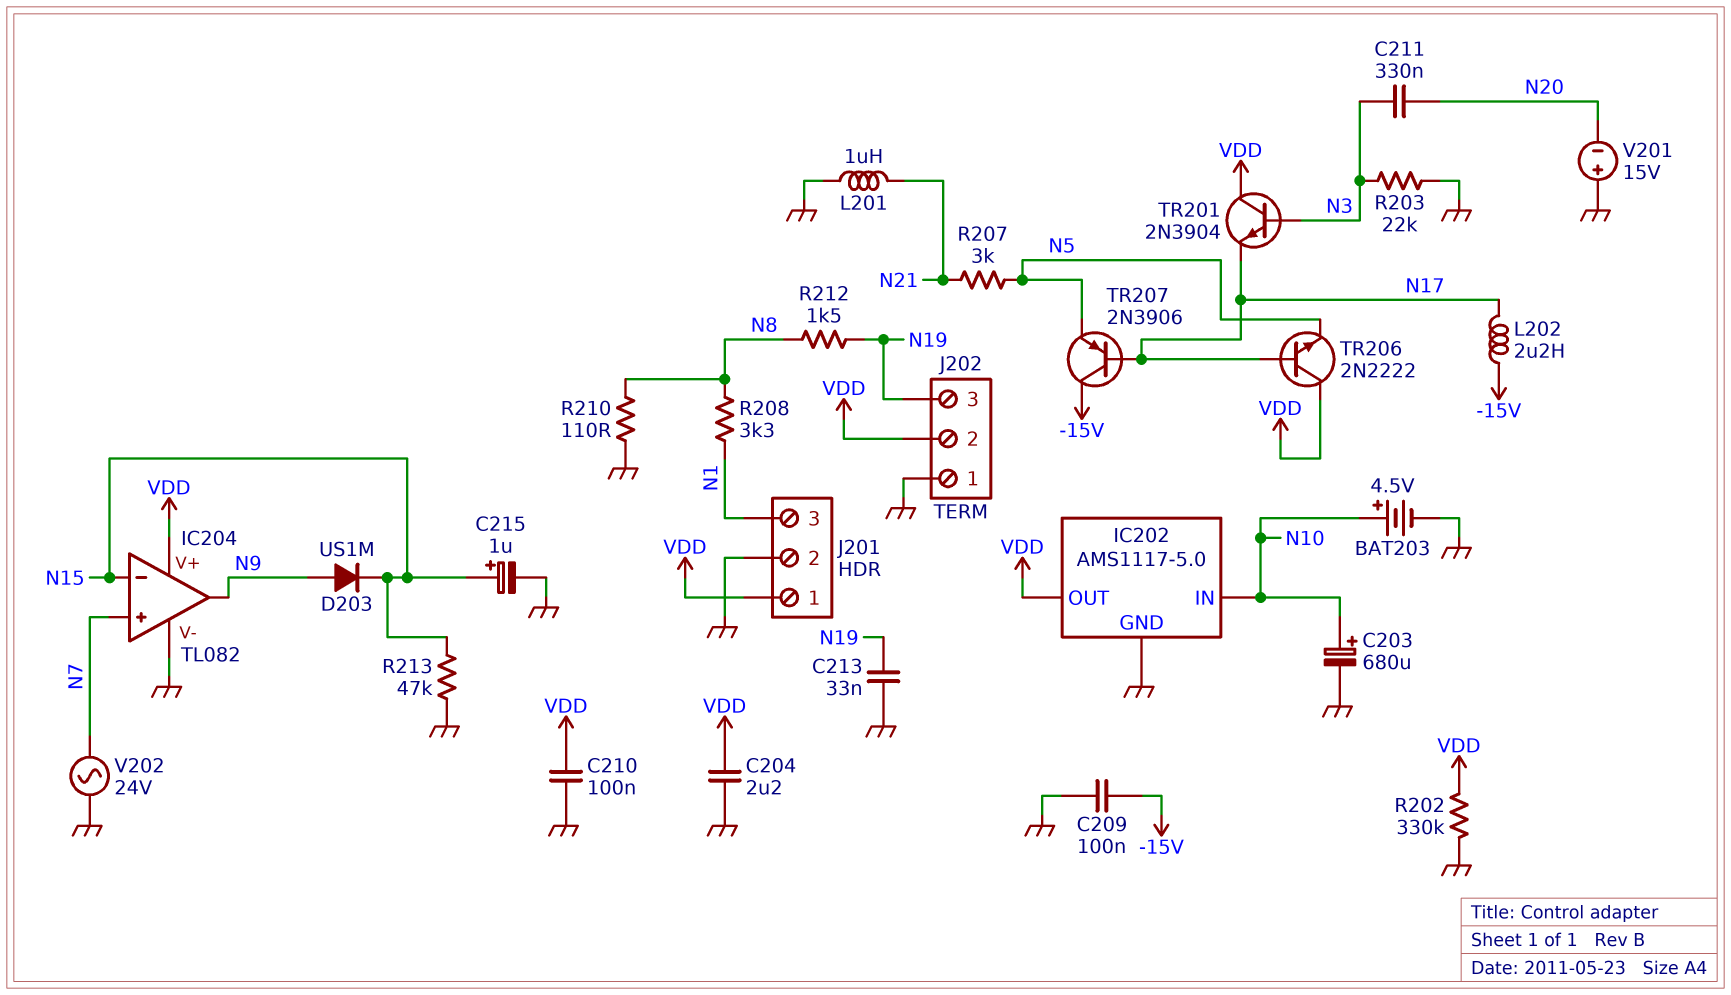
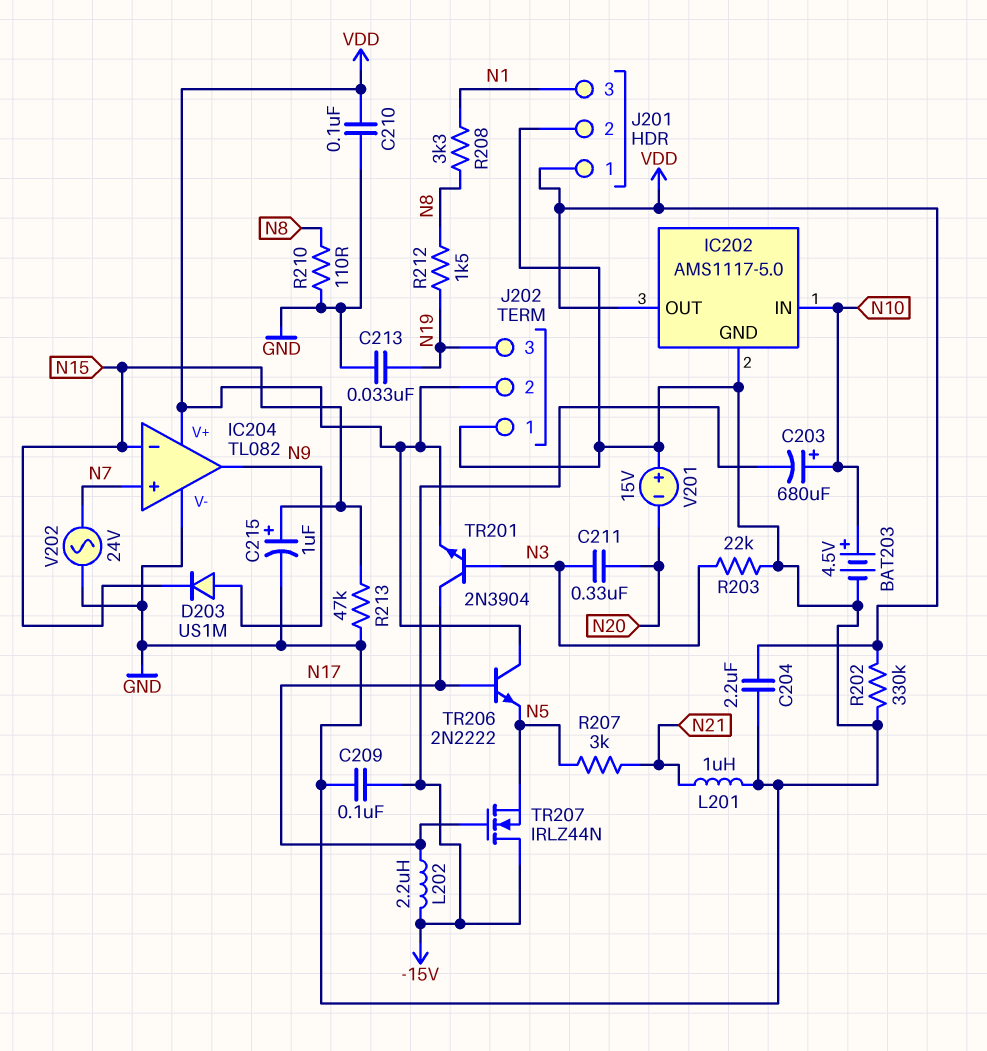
C203: 680uF (plus N10, minus GND) -> 680uF (plus N10, minus -15V)
TR201: NPN 2N3904 (B N3, C VDD, E N17) -> NPN 2N3904 (B N3, C N17, E VDD)
TR207: PNP 2N3906 (B N17, C -15V, E N5) -> NMOS IRLZ44N (G N17, D -15V, S N5)

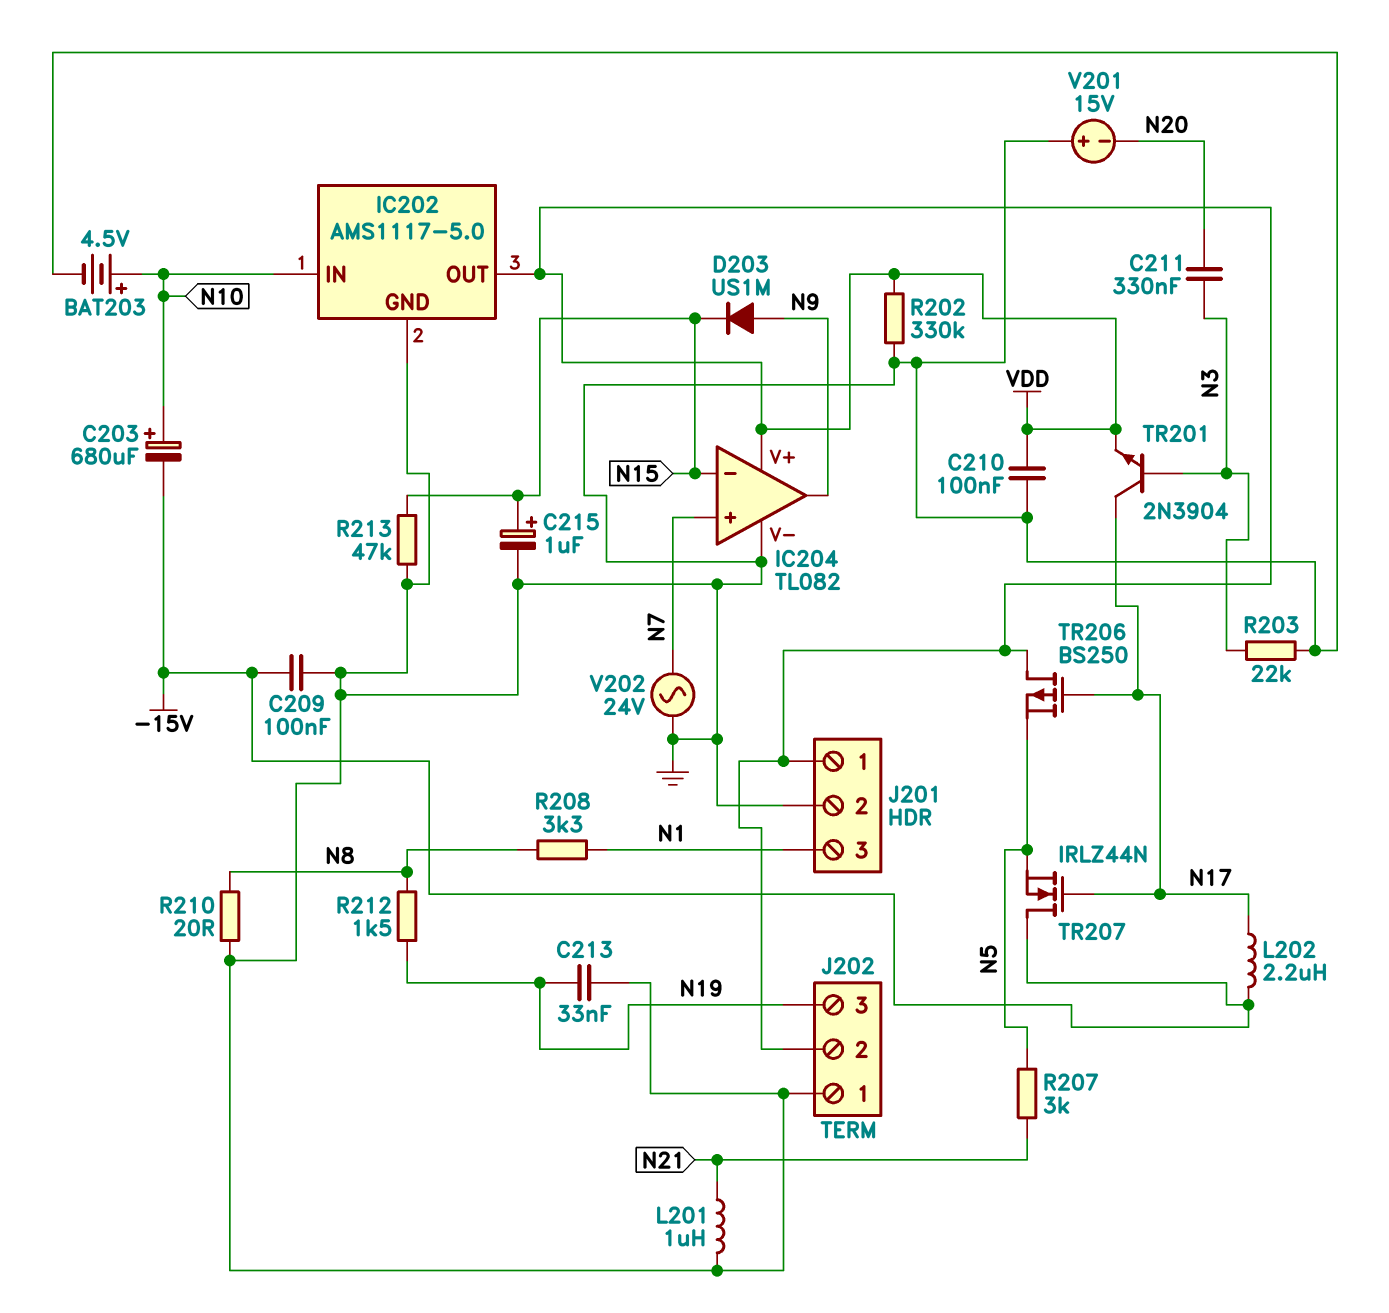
C204: 2.2uF (GND, VDD) -> none
R210: 110 (GND, N8) -> 20 (GND, N8)
TR206: NPN 2N2222 (B N17, C VDD, E N5) -> PMOS BS250 (G N17, D VDD, S N5)

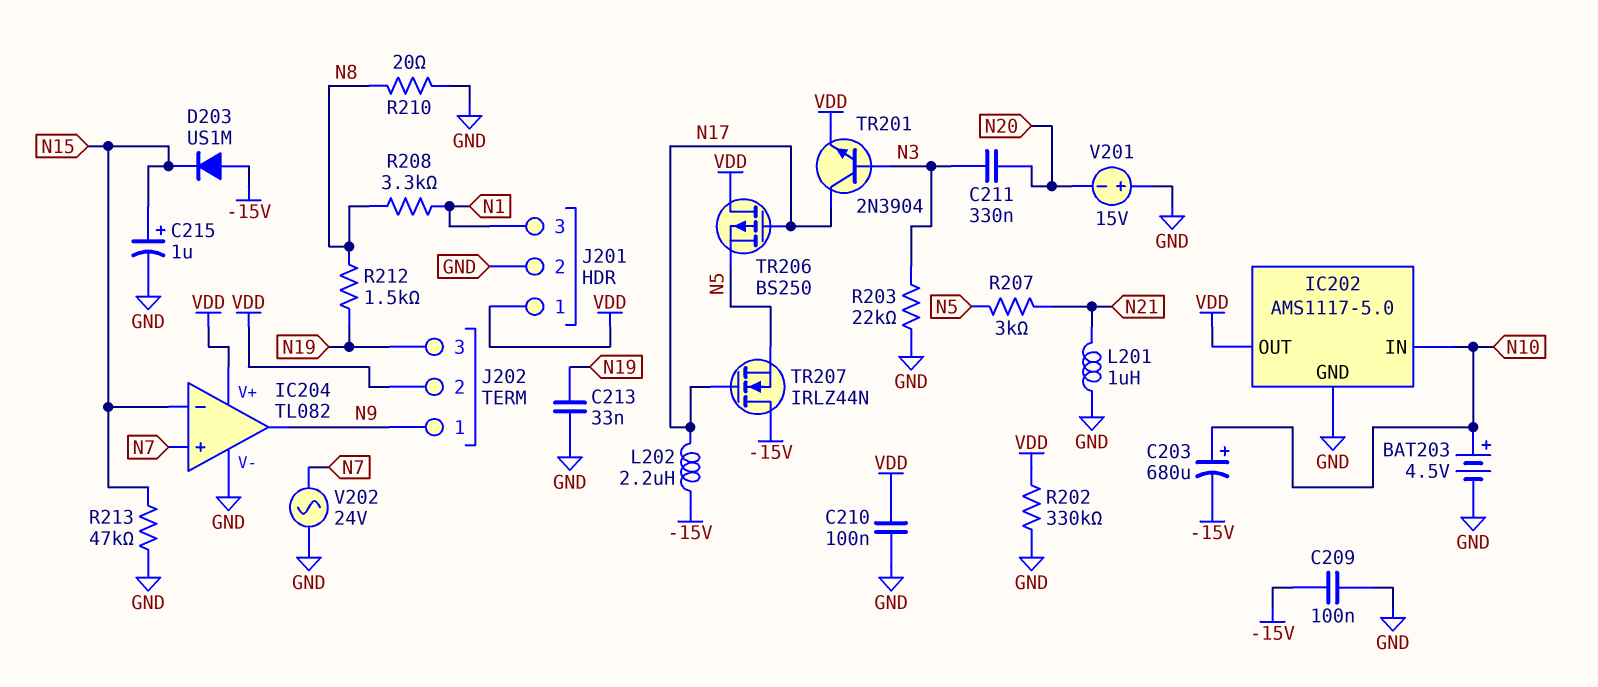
D203: diode US1M (A N9, K N15) -> diode US1M (A -15V, K N15)
J202 pin 1: GND -> N9

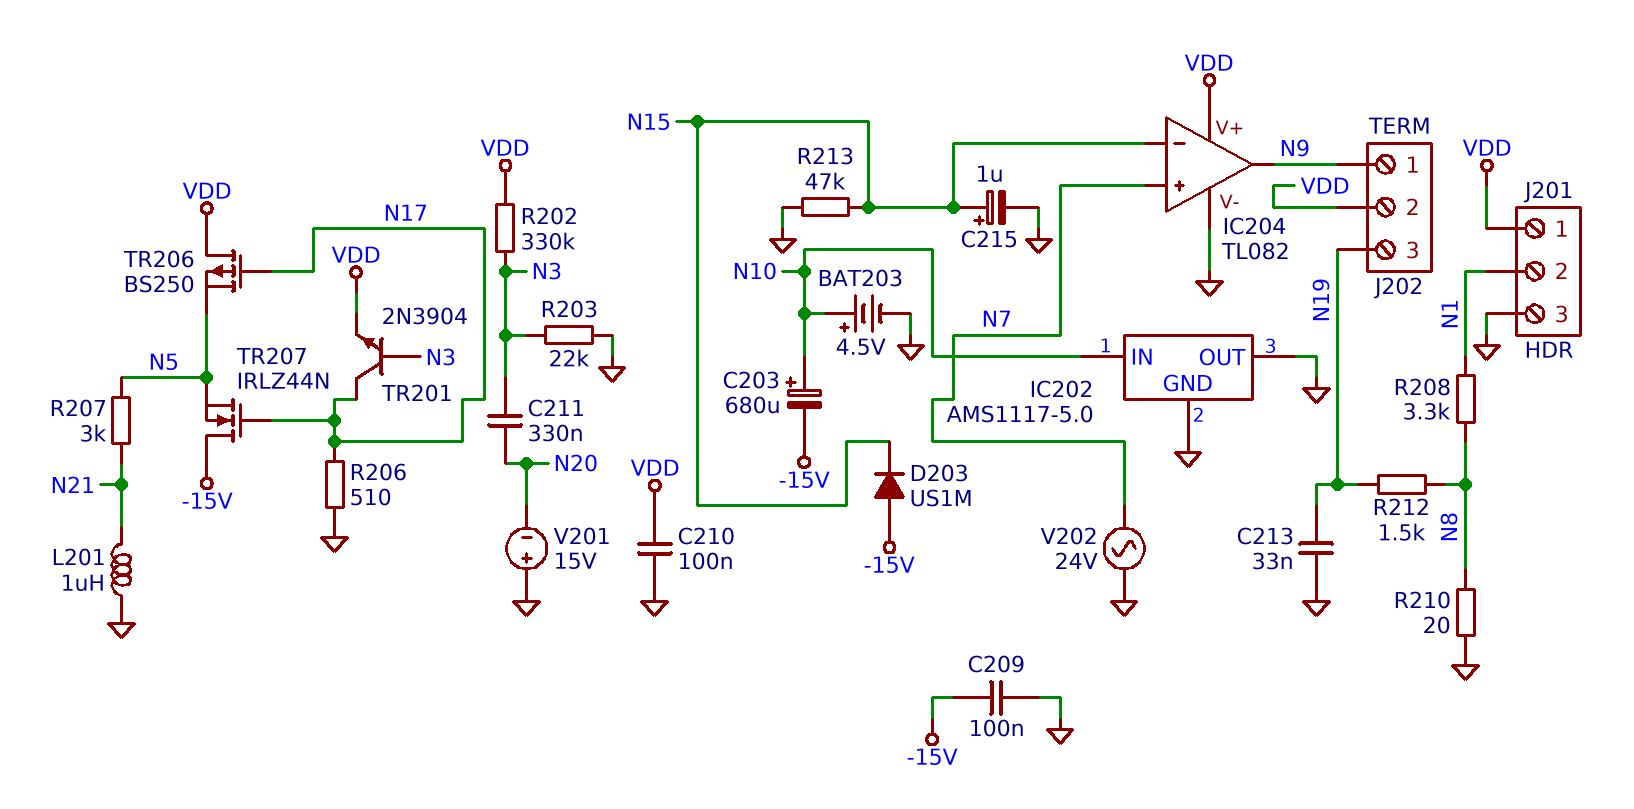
IC202 pin OUT: VDD -> GND
J201 pin 2: GND -> N1
J201 pin 3: N1 -> GND
L202: 2.2uH (-15V, N17) -> none
R202: 330k (GND, VDD) -> 330k (N3, VDD)
R206: none -> 510 (GND, N17)

